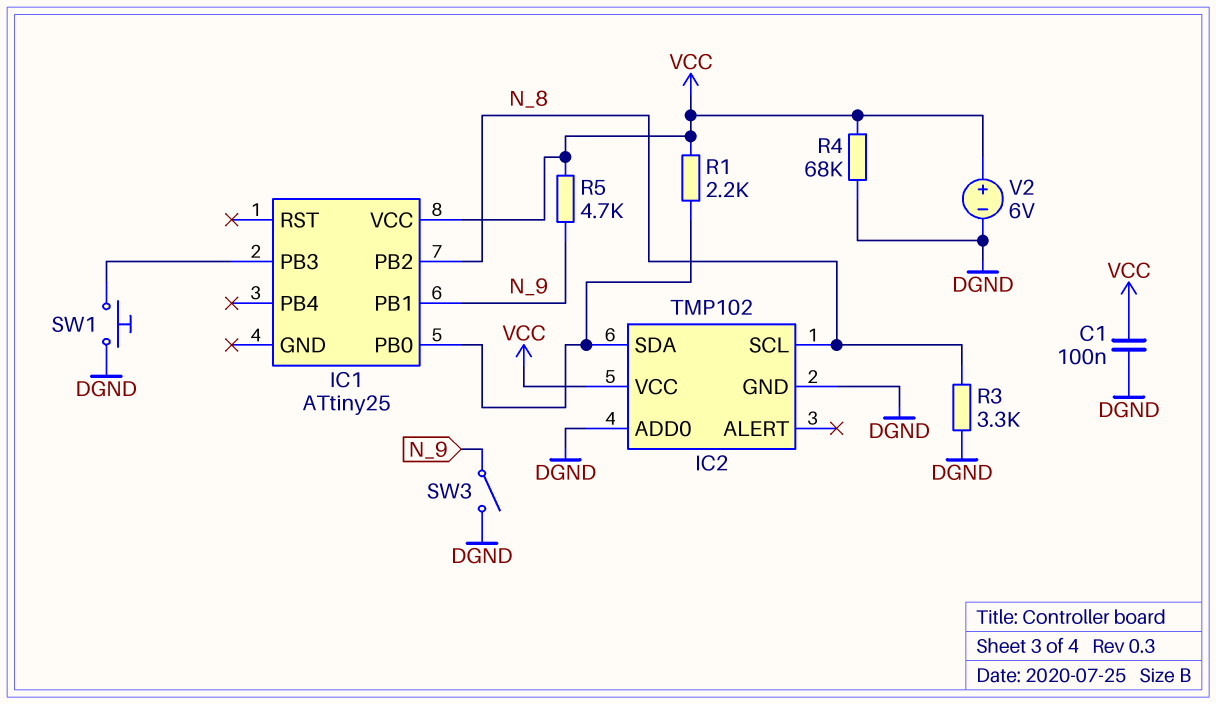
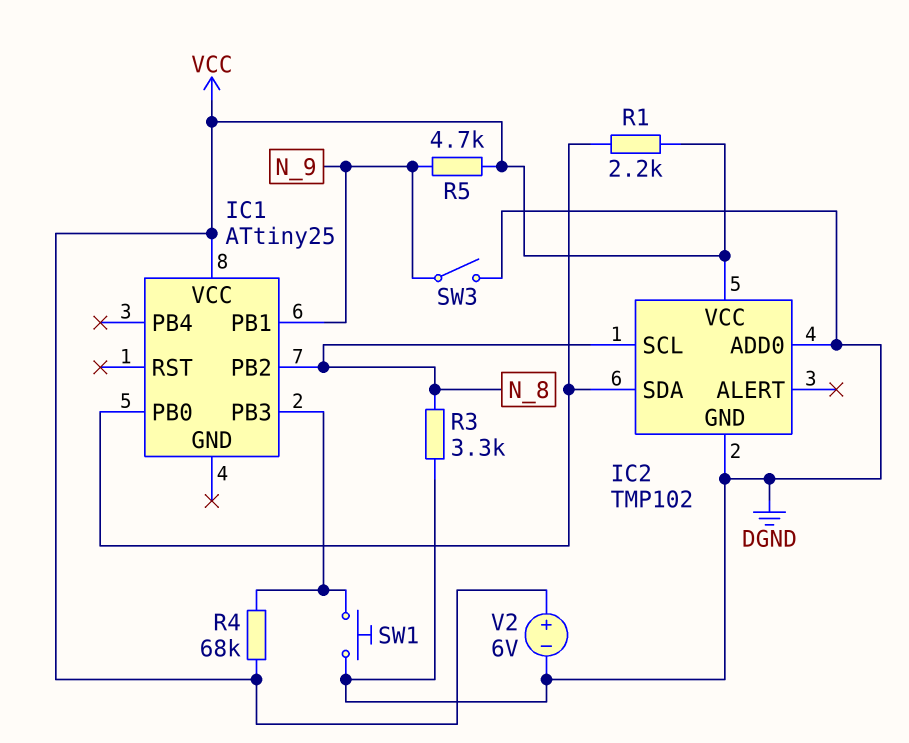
C1: 100nF (DGND, VCC) -> none
R4: 68k (DGND, VCC) -> 68k (IC1/PB3, VCC)

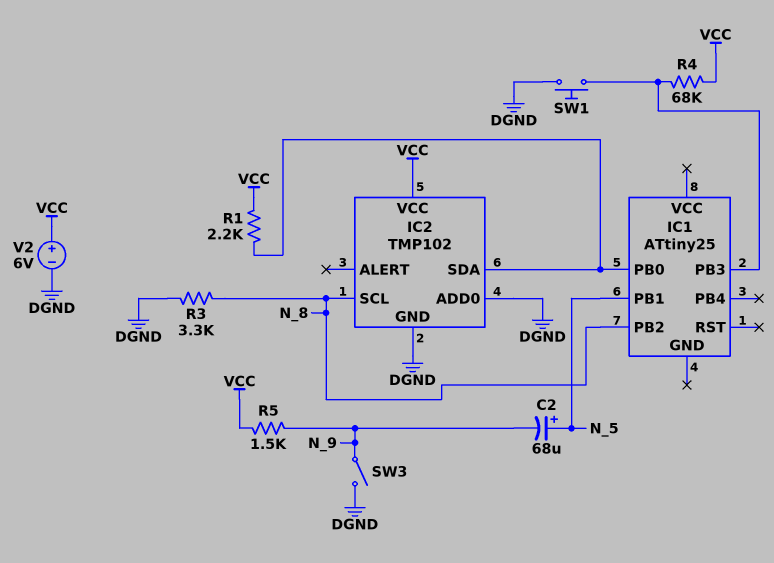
C2: none -> 68uF (plus N_5, minus N_9)
IC1 pin PB1: N_9 -> N_5
IC1 pin VCC: VCC -> none
R5: 4.7k (N_9, VCC) -> 1.5k (N_9, VCC)

